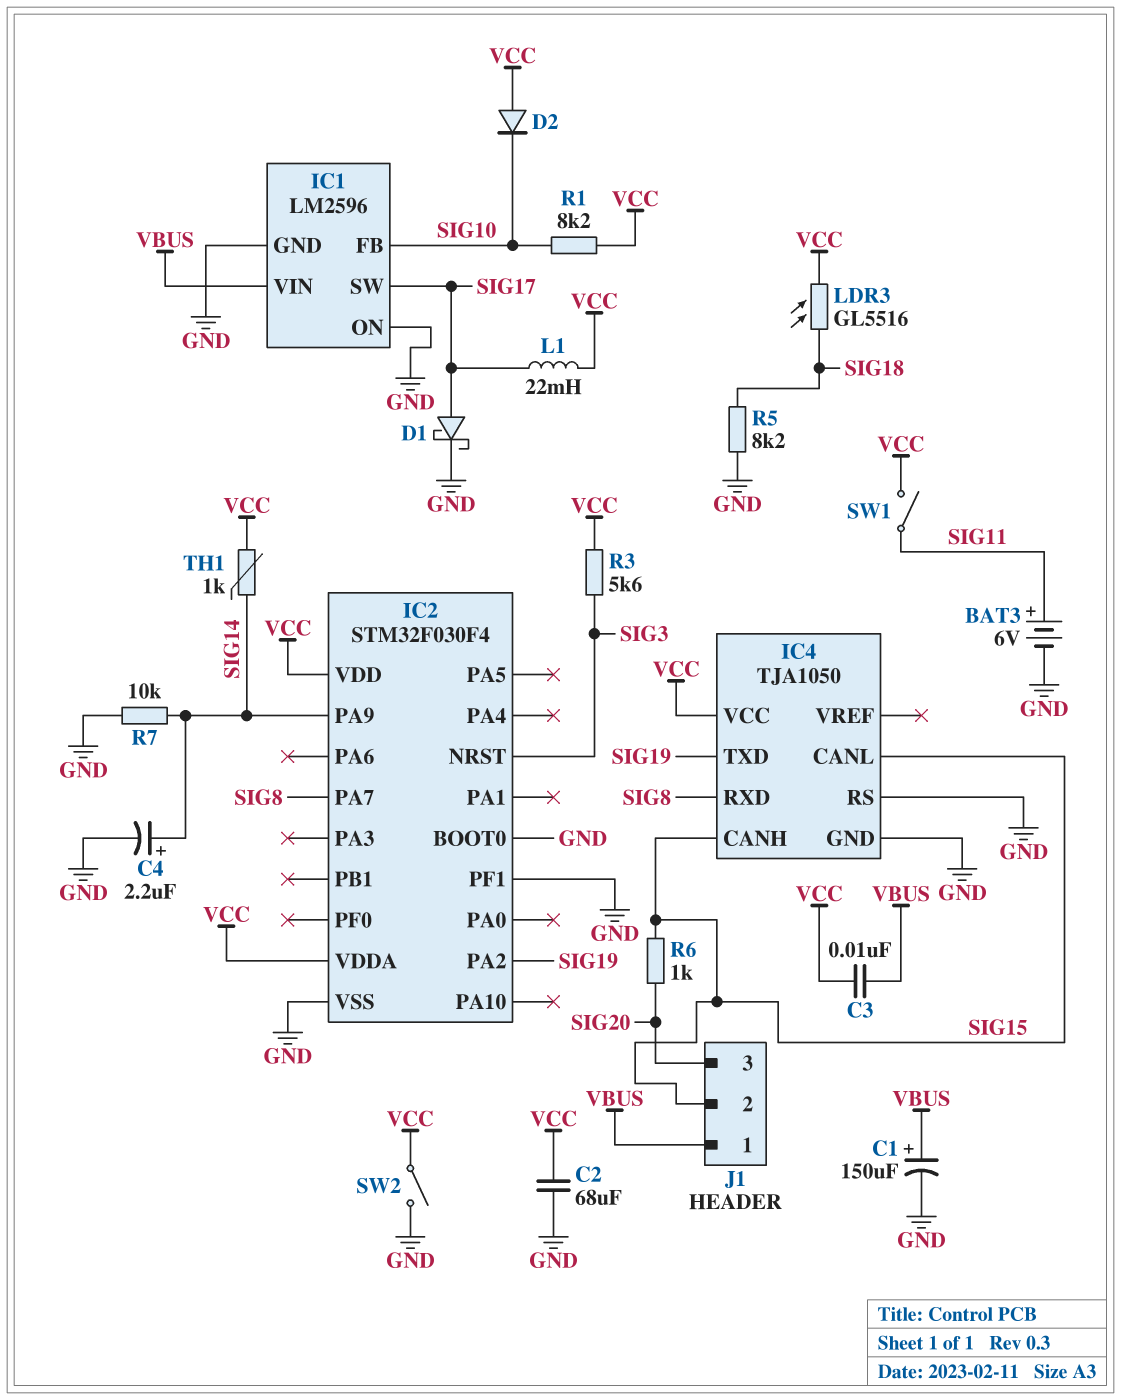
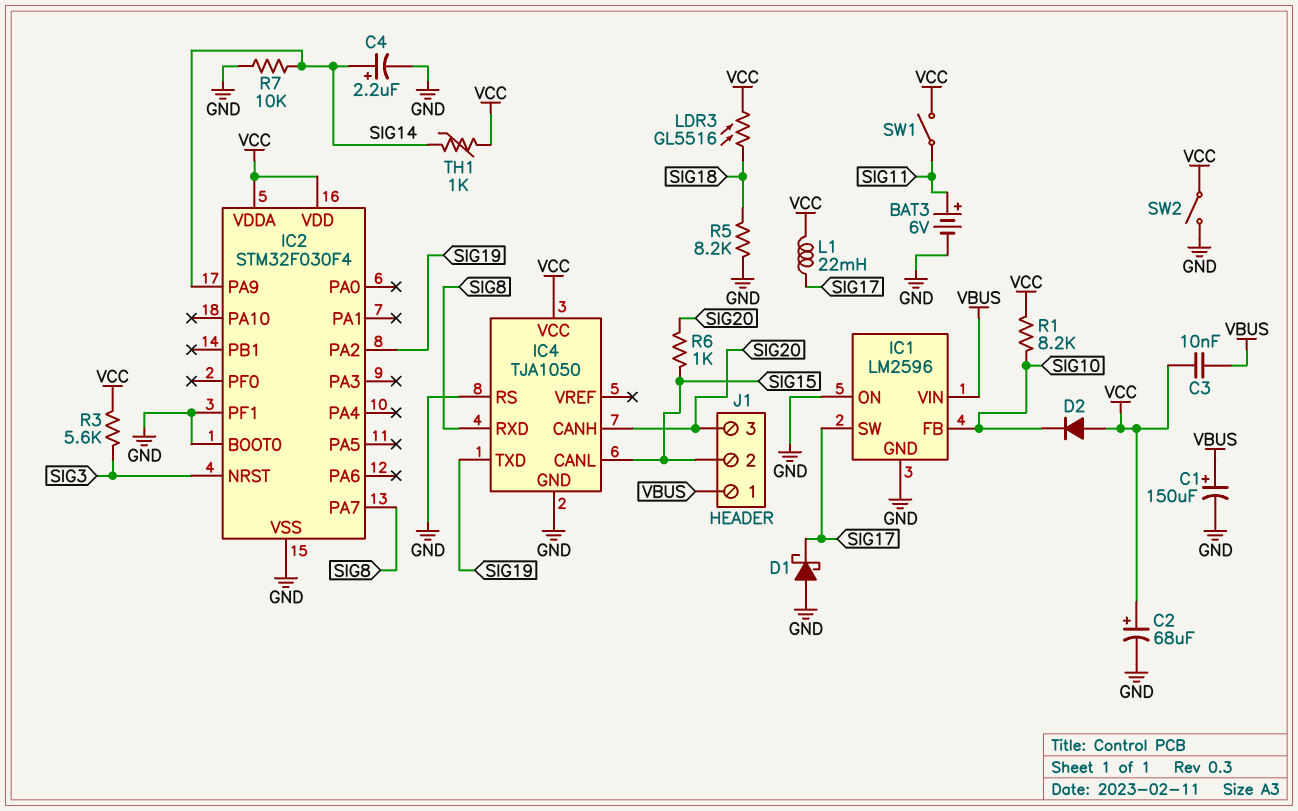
C2: 68uF (GND, VCC) -> 68uF (plus VCC, minus GND)
D1: schottky (A SIG17, K GND) -> schottky (A GND, K SIG17)
IC4 pin CANH: SIG15 -> SIG20

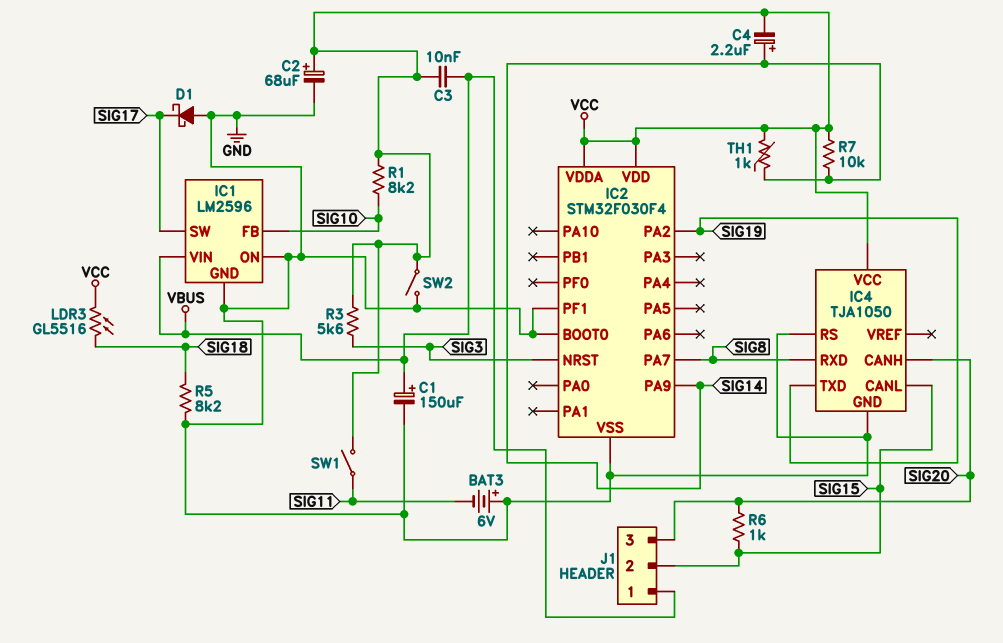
BAT3: 6V (plus SIG11, minus GND) -> 6V (plus GND, minus SIG11)
C4: 2.2uF (plus SIG14, minus GND) -> 2.2uF (plus SIG14, minus VCC)
D2: diode (A VCC, K SIG10) -> none
L1: 22mH (SIG17, VCC) -> none
R7: 10k (GND, SIG14) -> 10k (SIG14, VCC)

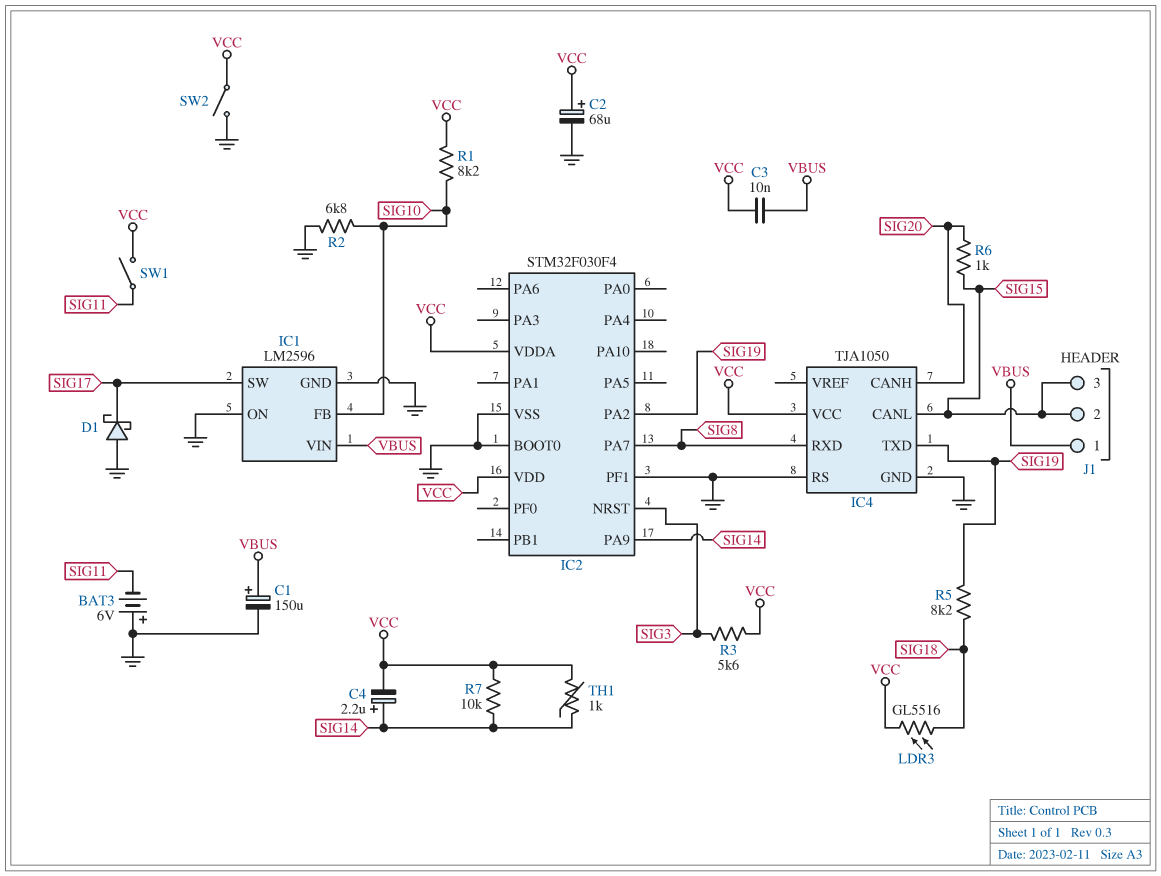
J1 pin 3: SIG20 -> SIG15
R2: none -> 6.8k (GND, SIG10)
R5: 8.2k (GND, SIG18) -> 8.2k (SIG18, SIG19)

